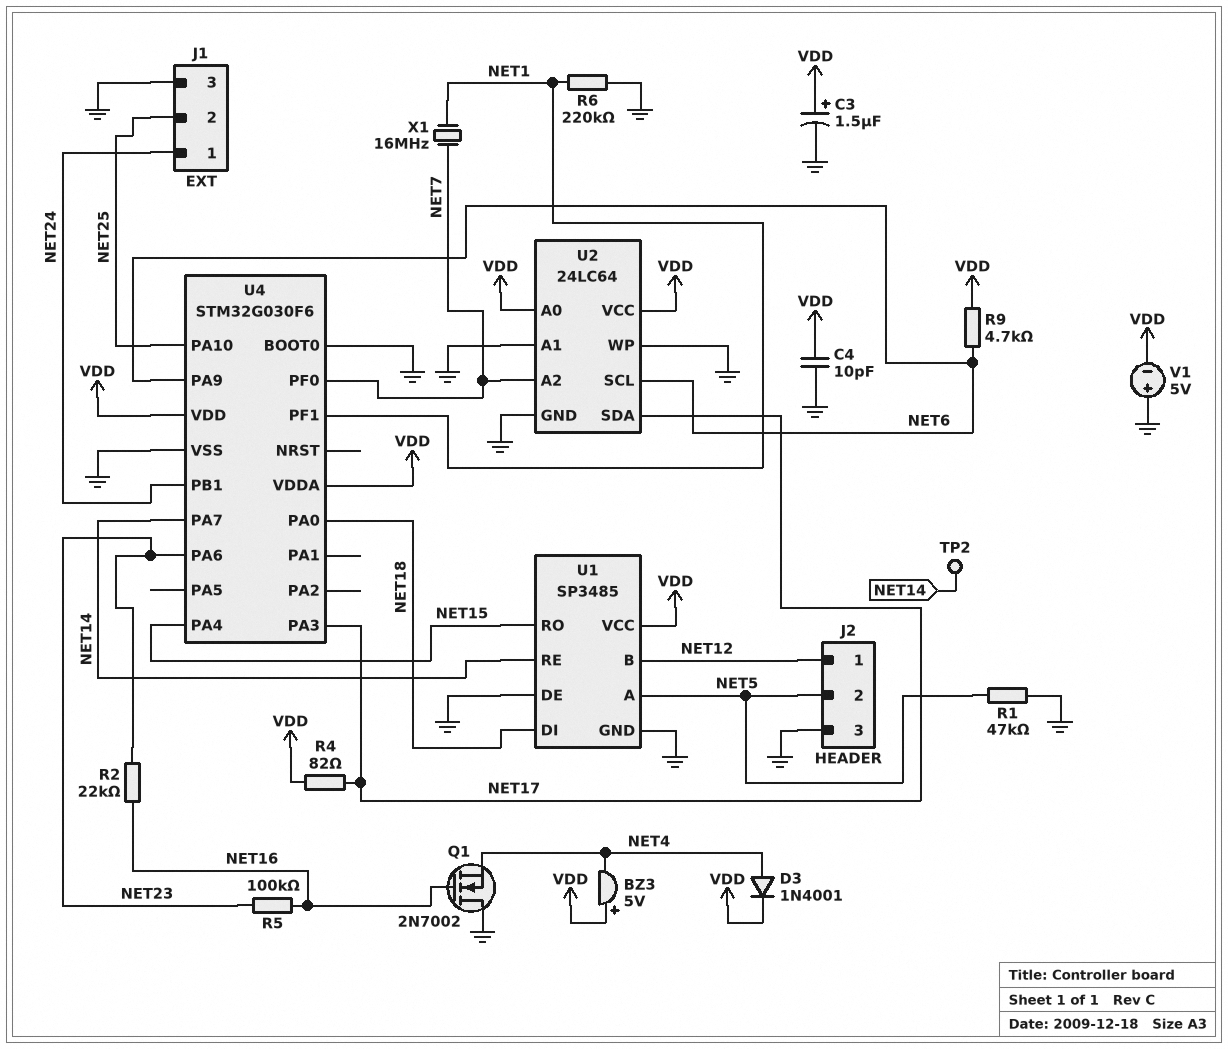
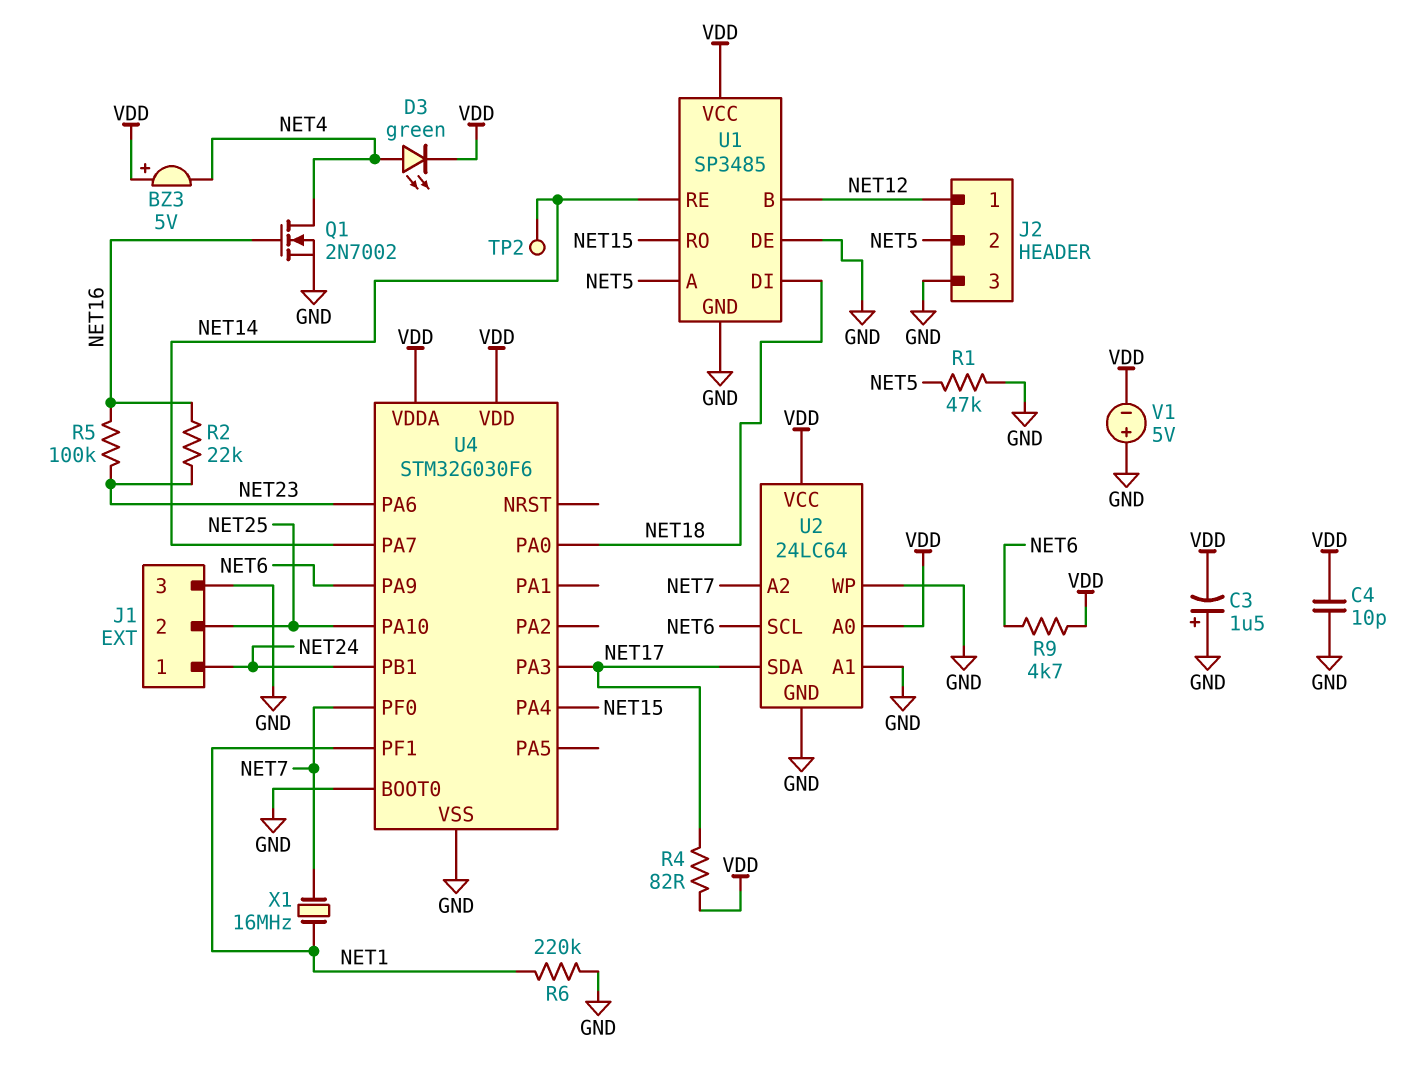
C3: 1.5uF (plus VDD, minus GND) -> 1.5uF (plus GND, minus VDD)
D3: diode 1N4001 (A NET4, K VDD) -> LED green (A NET4, K VDD)
Q1: NMOS 2N7002 (G NET16, D GND, S NET4) -> NMOS 2N7002 (G NET16, D NET4, S GND)

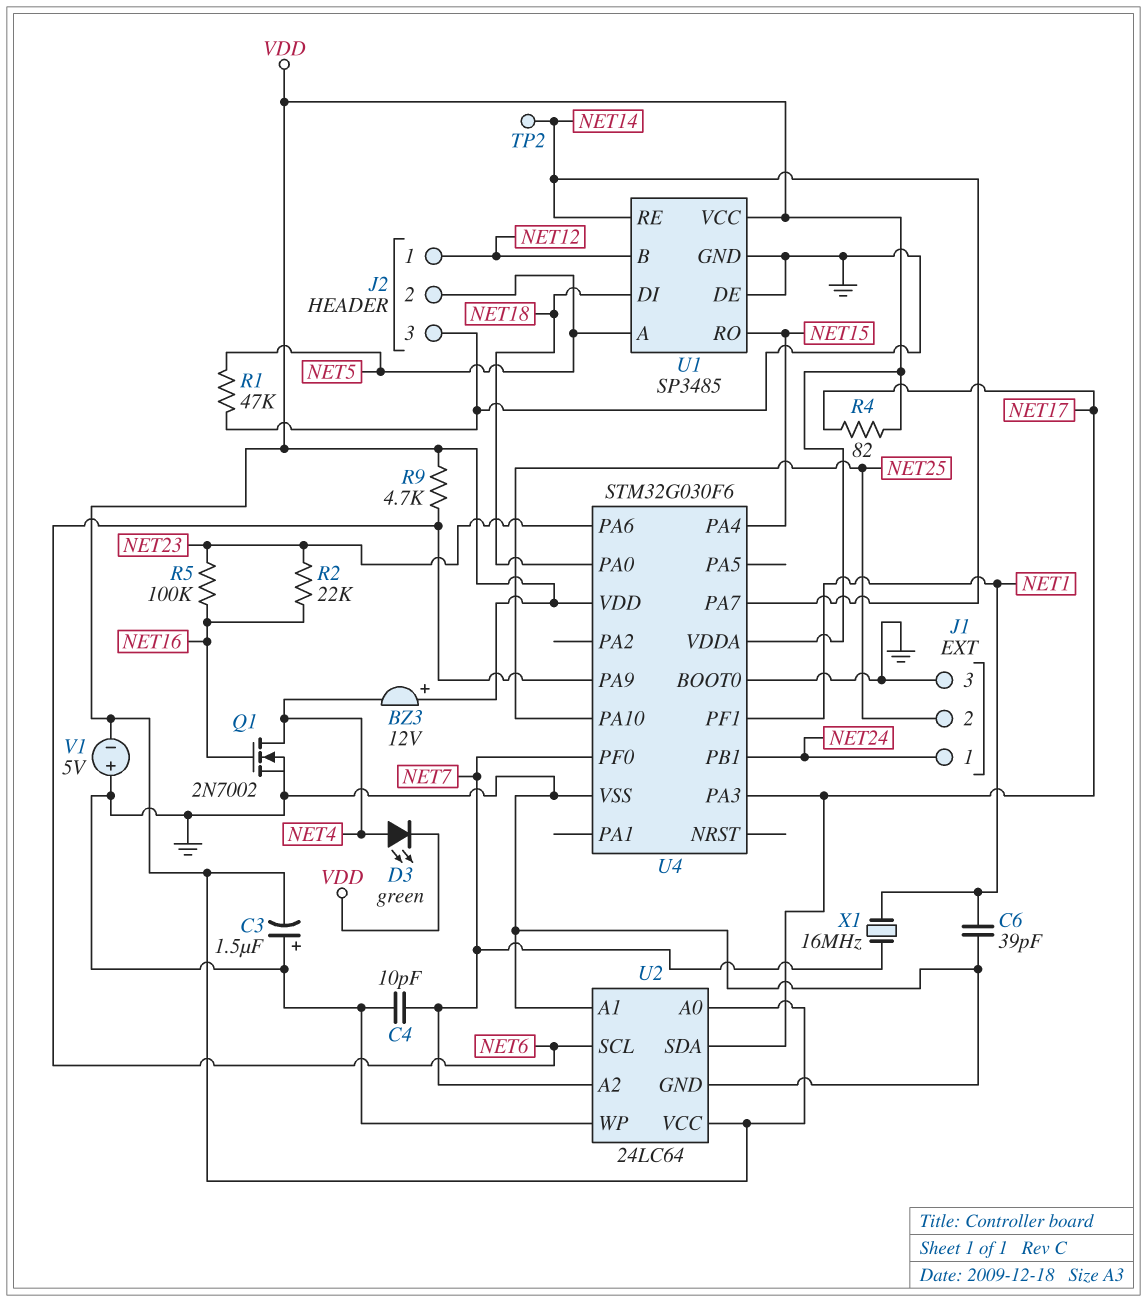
BZ3: buzzer 5V (plus VDD, minus NET4) -> buzzer 12V (plus VDD, minus NET4)
C4: 10pF (GND, VDD) -> 10pF (GND, NET7)
C6: none -> 39pF (GND, NET1)
R6: 220k (GND, NET1) -> none

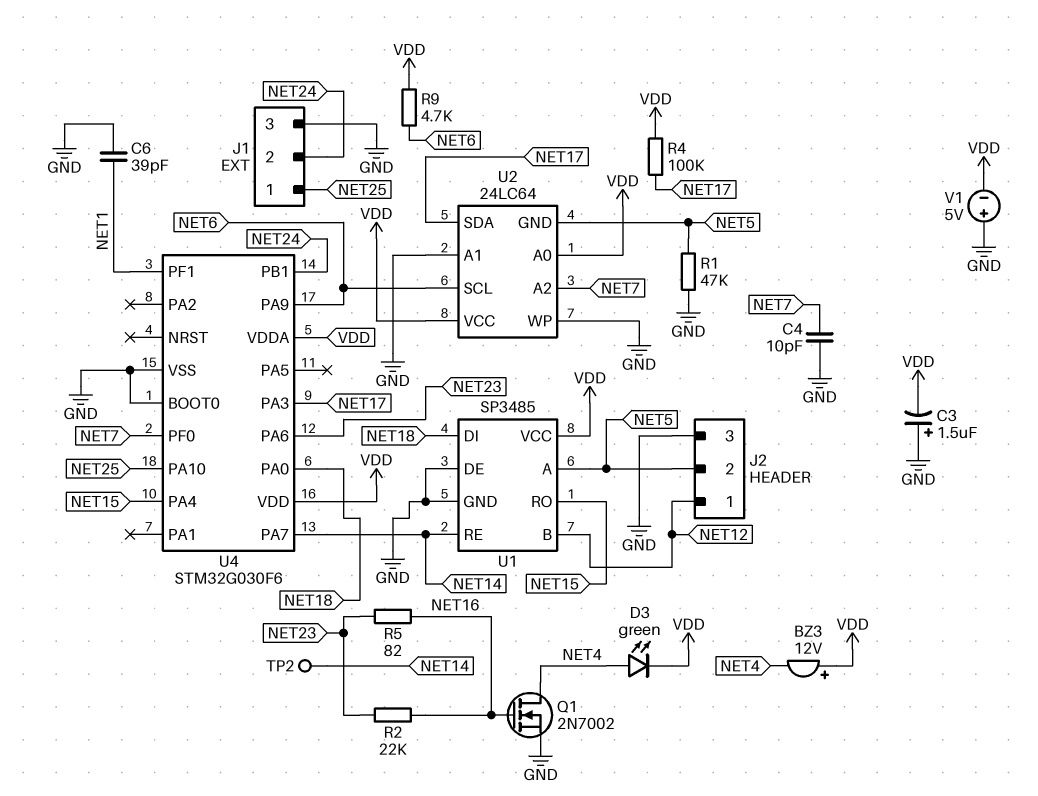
J1 pin 1: NET24 -> NET25
J1 pin 2: NET25 -> NET24
R4: 82 (NET17, VDD) -> 100k (NET17, VDD)
R5: 100k (NET16, NET23) -> 82 (NET16, NET23)
U2 pin GND: GND -> NET5
X1: 16MHz (NET1, NET7) -> none

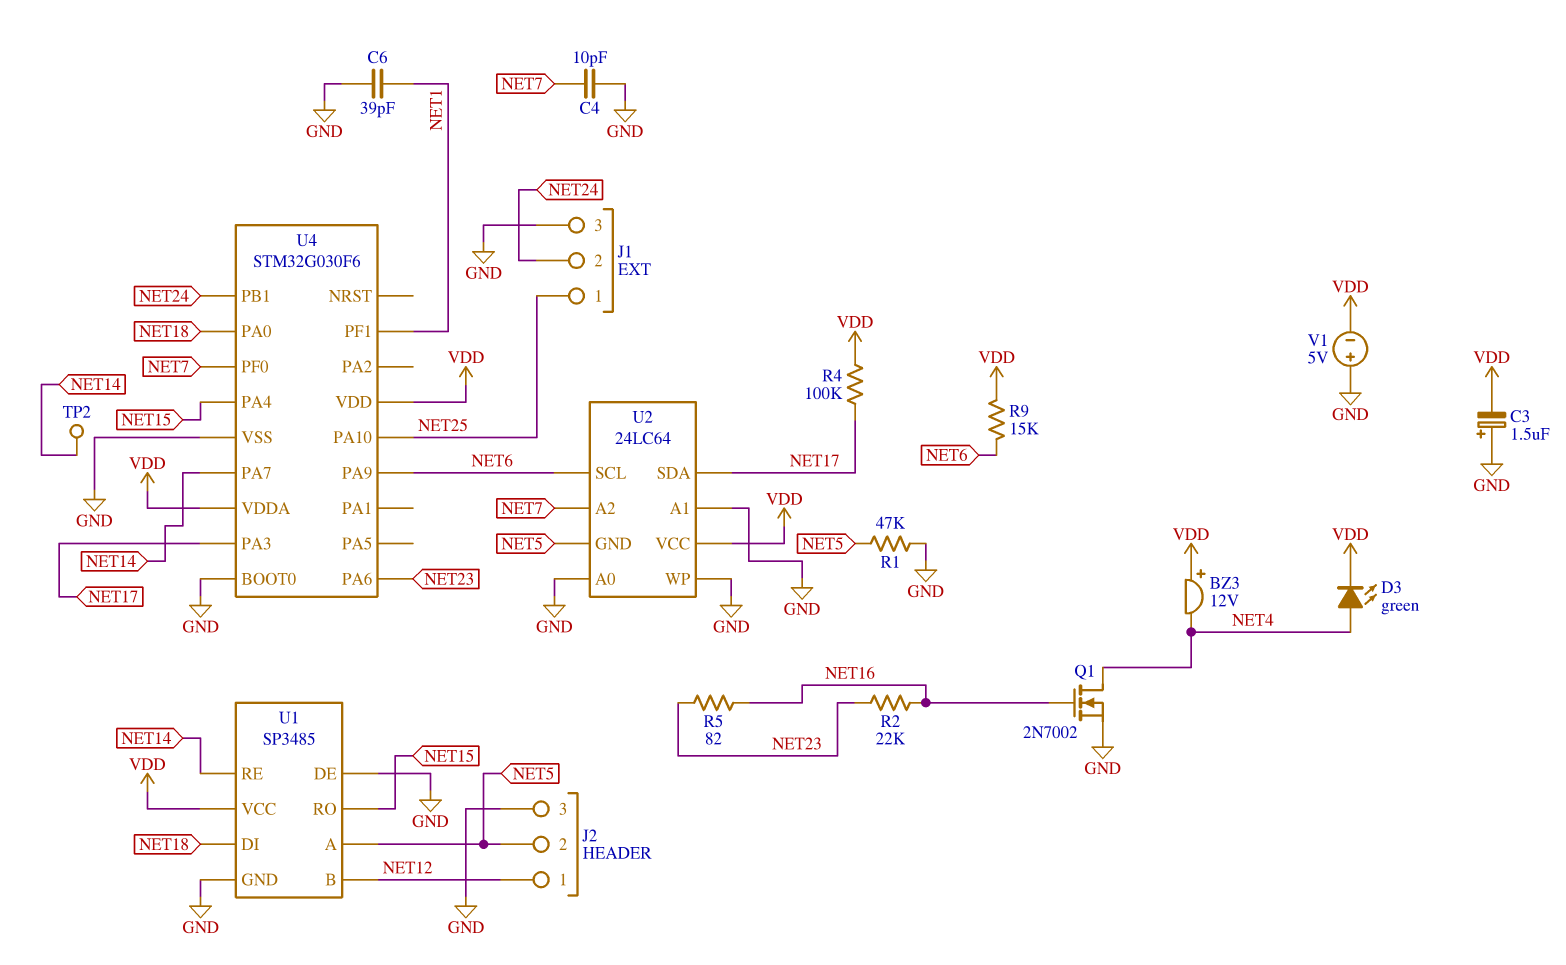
R9: 4.7k (NET6, VDD) -> 15k (NET6, VDD)
U2 pin A0: VDD -> GND

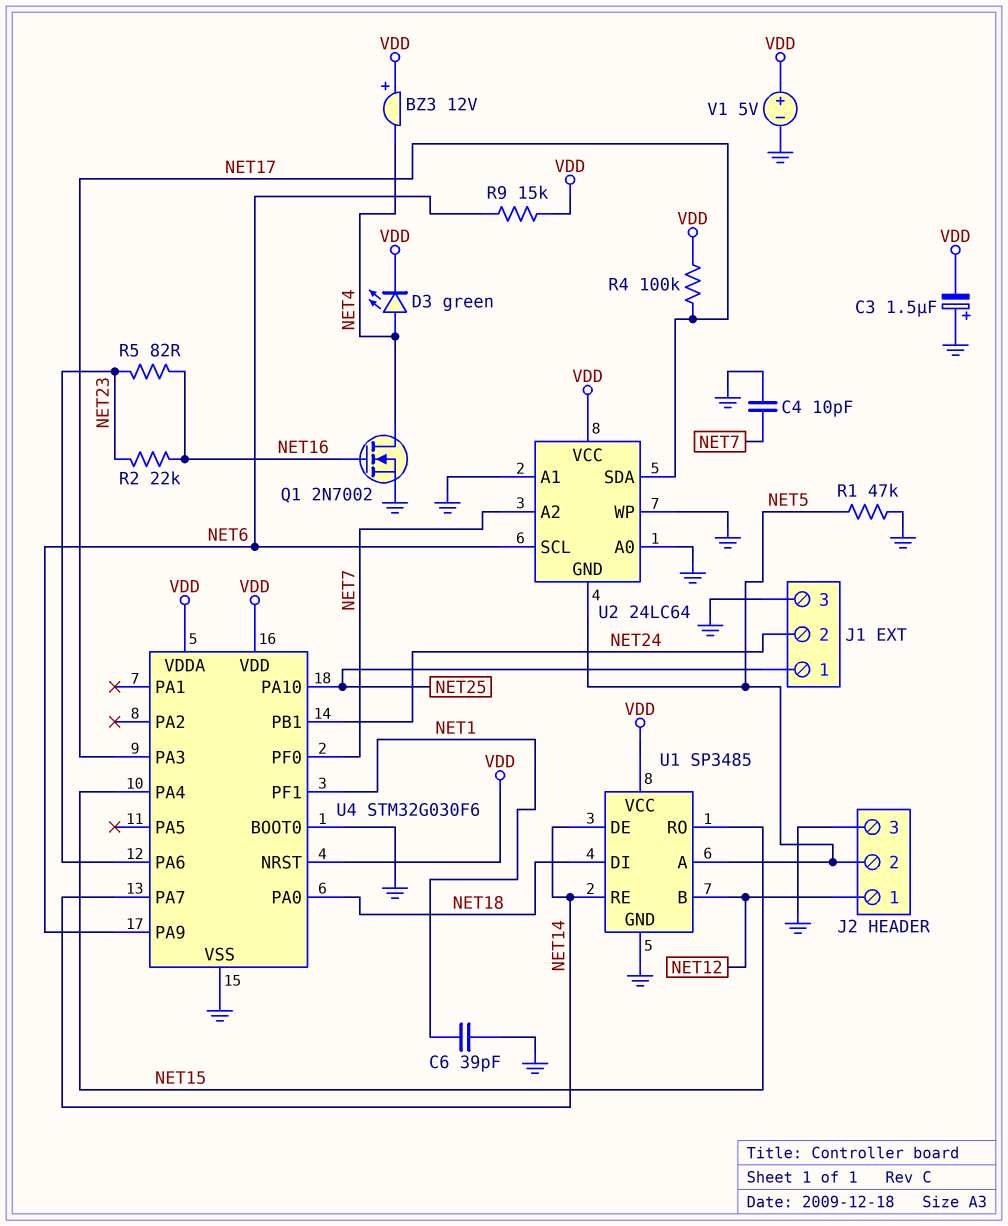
TP2: test point (NET14) -> none
U1 pin DE: GND -> NET14
U4 pin NRST: none -> VDD
V1: 5V (plus GND, minus VDD) -> 5V (plus VDD, minus GND)

